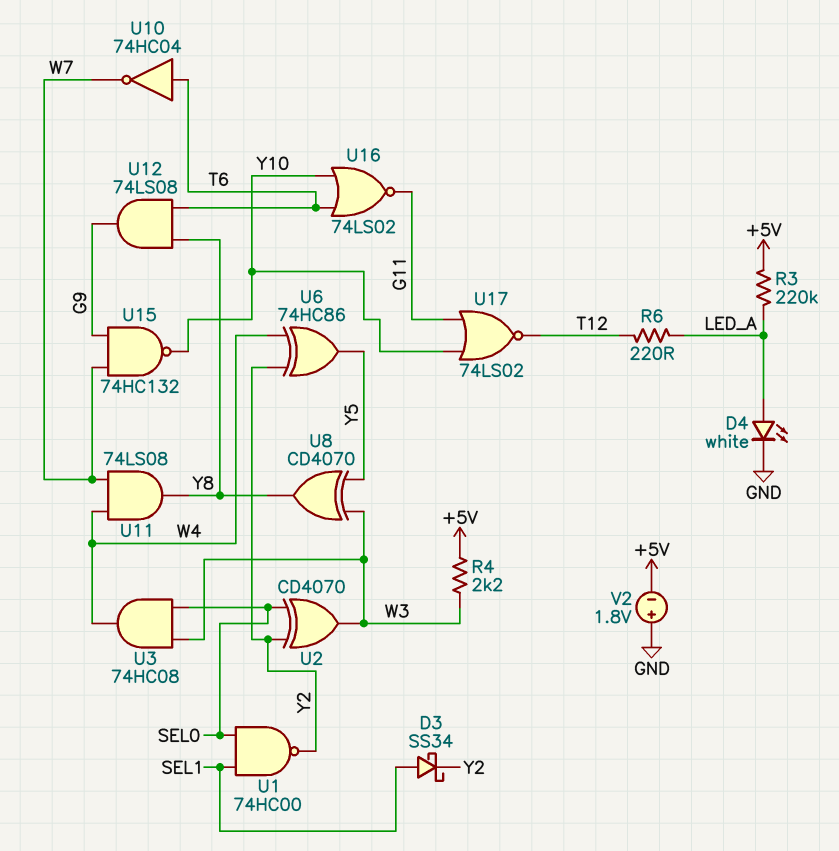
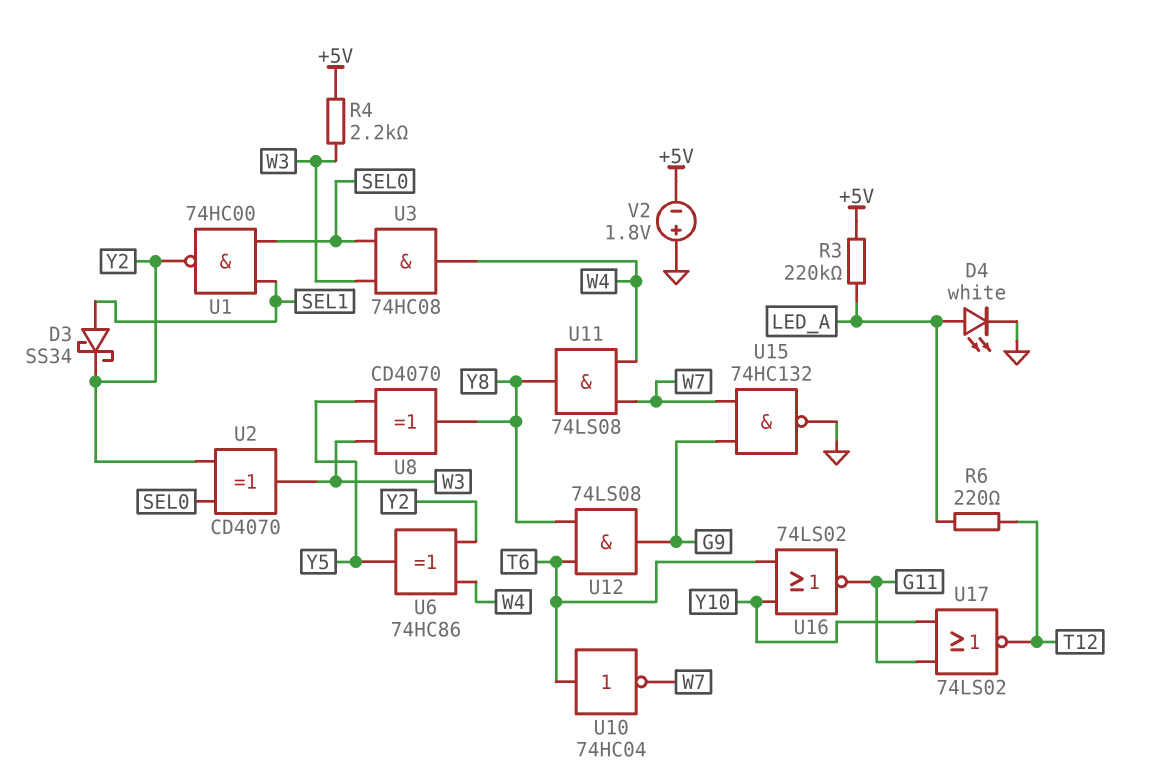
U15: NAND 74HC132 (in G9, in W7, out Y10) -> NAND 74HC132 (in G9, in W7, out GND)

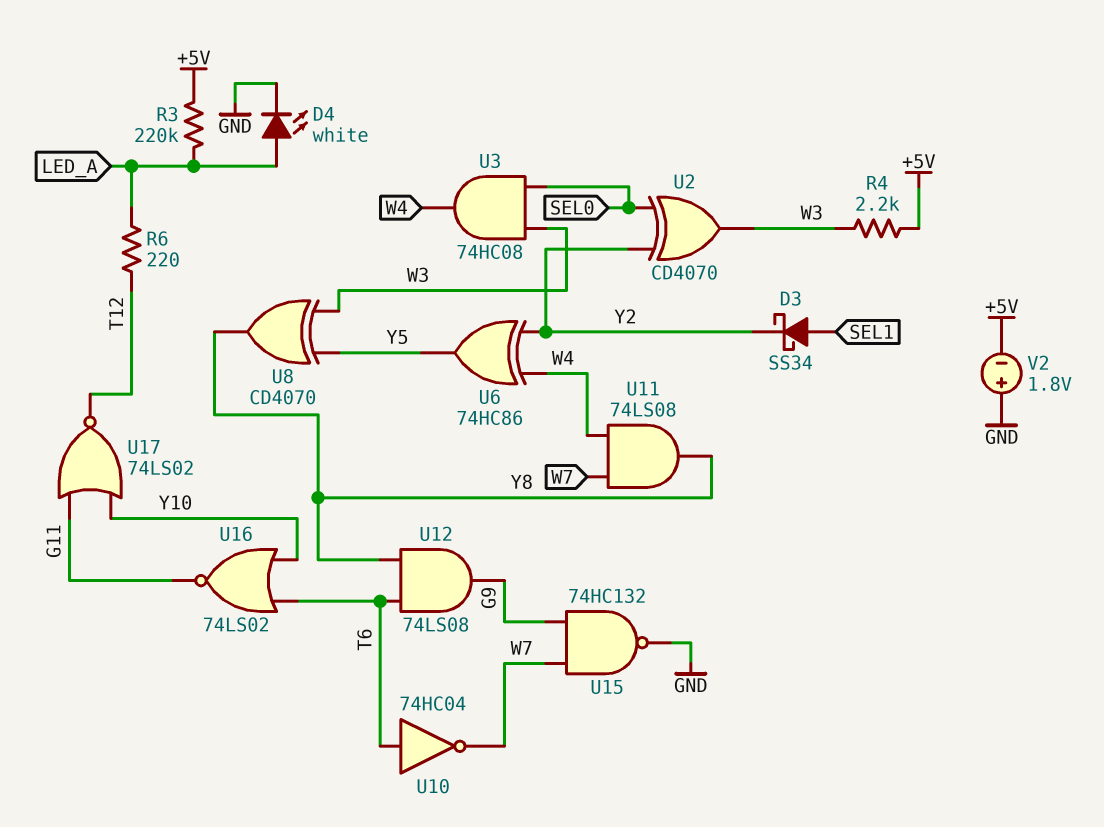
U1: NAND 74HC00 (in SEL0, in SEL1, out Y2) -> none

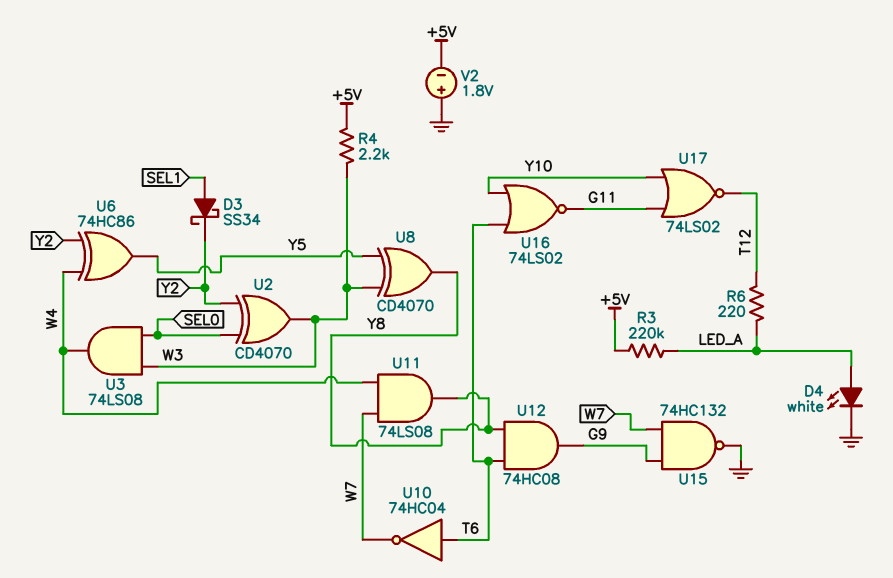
U3: AND 74HC08 (in SEL0, in W3, out W4) -> AND 74LS08 (in SEL0, in W3, out W4)
U12: AND 74LS08 (in T6, in Y8, out G9) -> AND 74HC08 (in T6, in Y8, out G9)

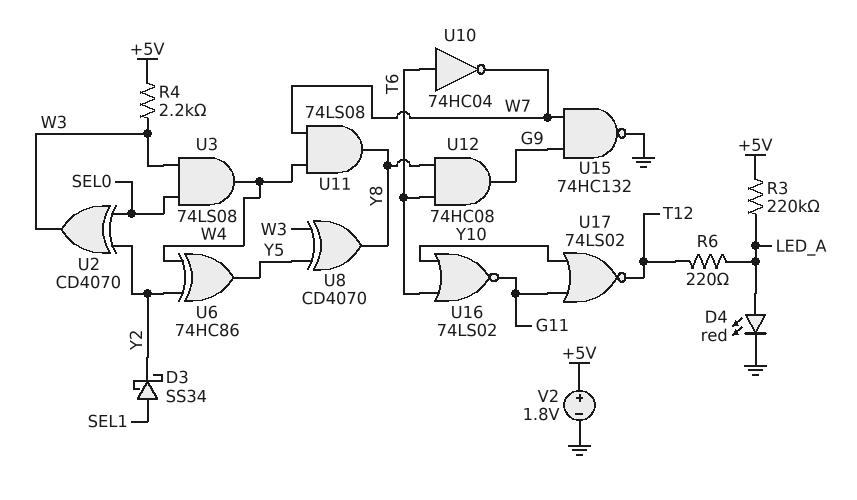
D4: LED white (A LED_A, K GND) -> LED red (A LED_A, K GND)
V2: 1.8V (plus GND, minus +5V) -> 1.8V (plus +5V, minus GND)

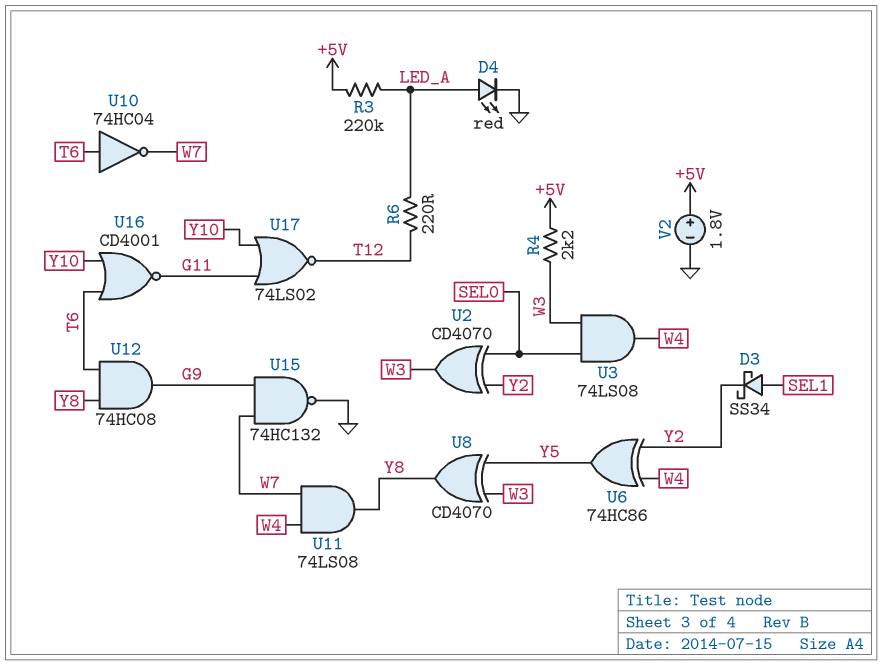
U16: NOR 74LS02 (in T6, in Y10, out G11) -> NOR CD4001 (in T6, in Y10, out G11)

